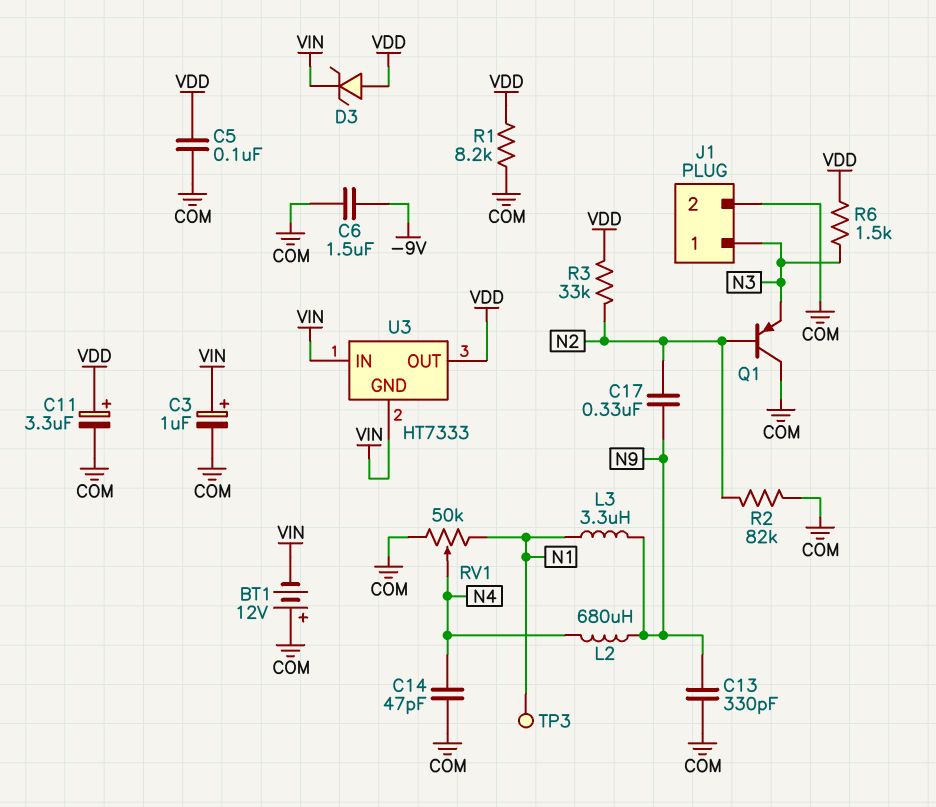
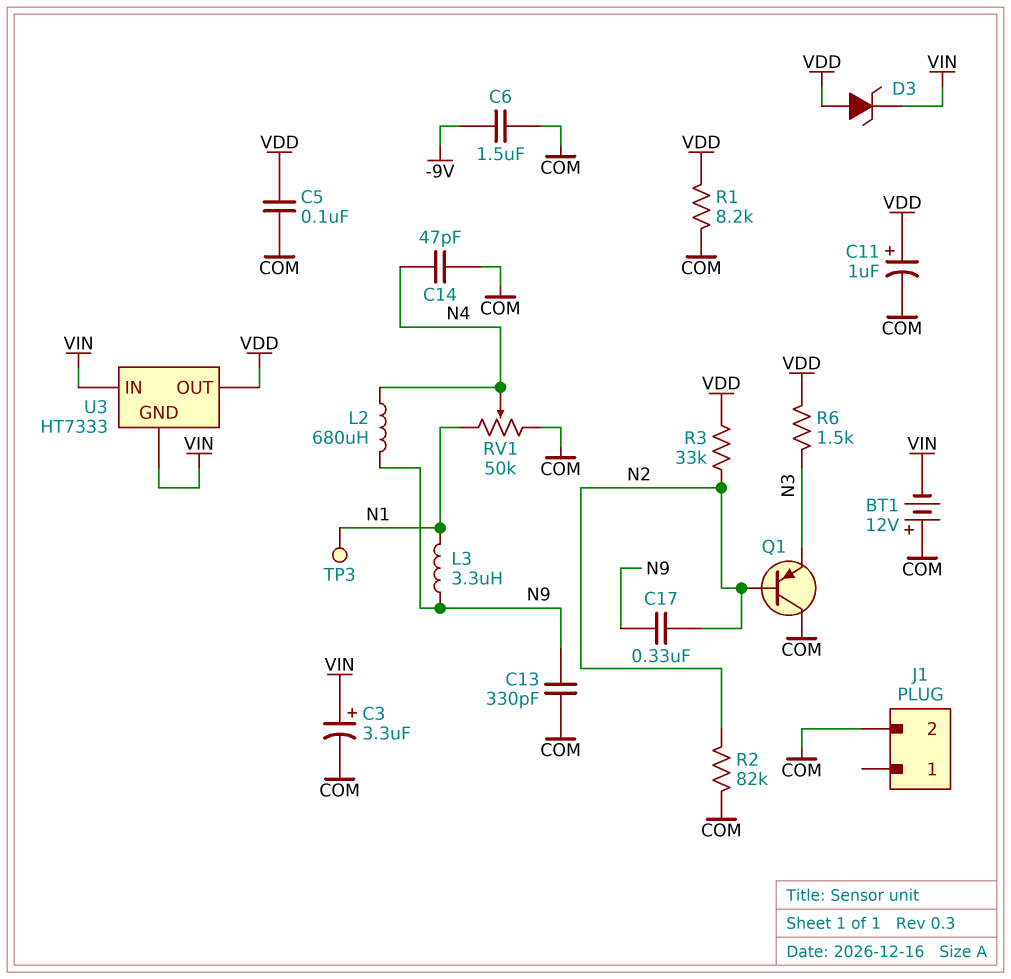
C3: 1uF (plus VIN, minus COM) -> 3.3uF (plus VIN, minus COM)
C11: 3.3uF (plus VDD, minus COM) -> 1uF (plus VDD, minus COM)
J1 pin 1: N3 -> none

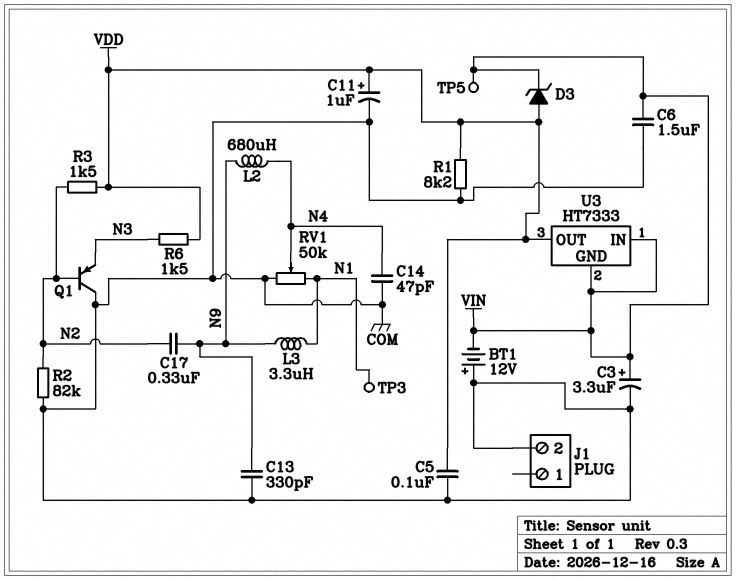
C6: 1.5uF (-9V, COM) -> 1.5uF (COM, VIN)
R3: 33k (N2, VDD) -> 1.5k (N2, VDD)
TP5: none -> test point (VIN)

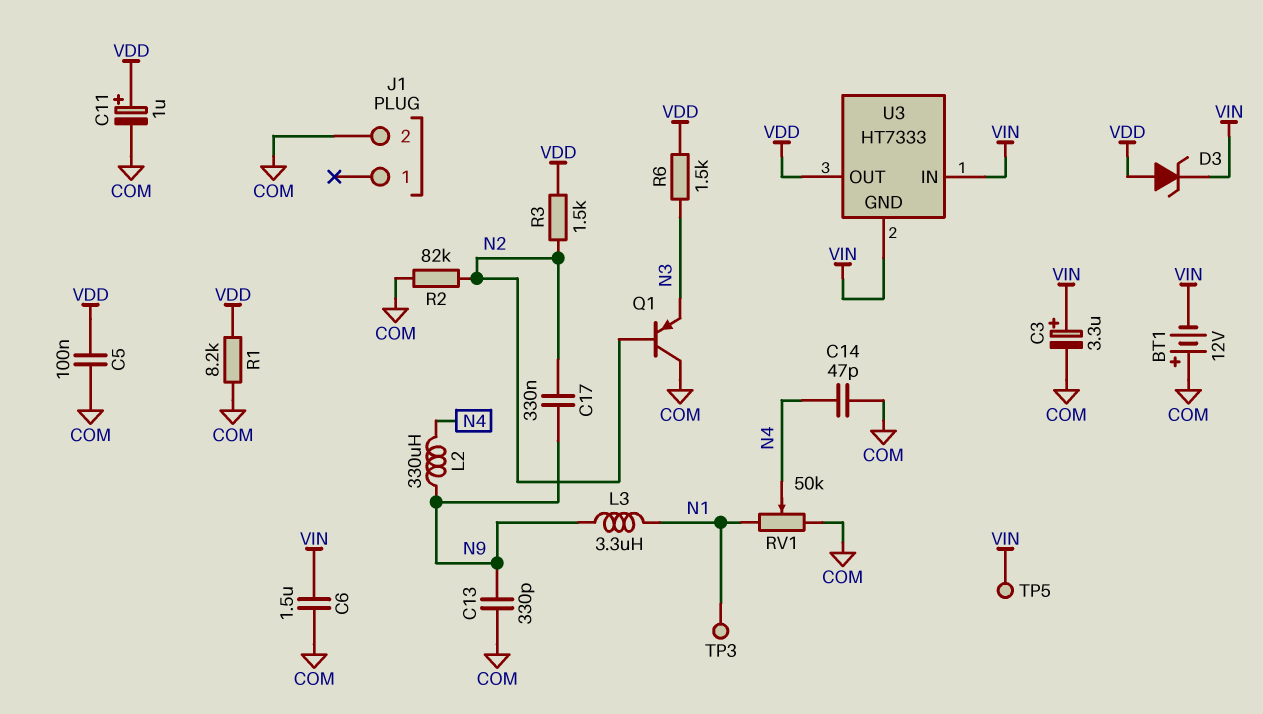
L2: 680uH (N4, N9) -> 330uH (N4, N9)

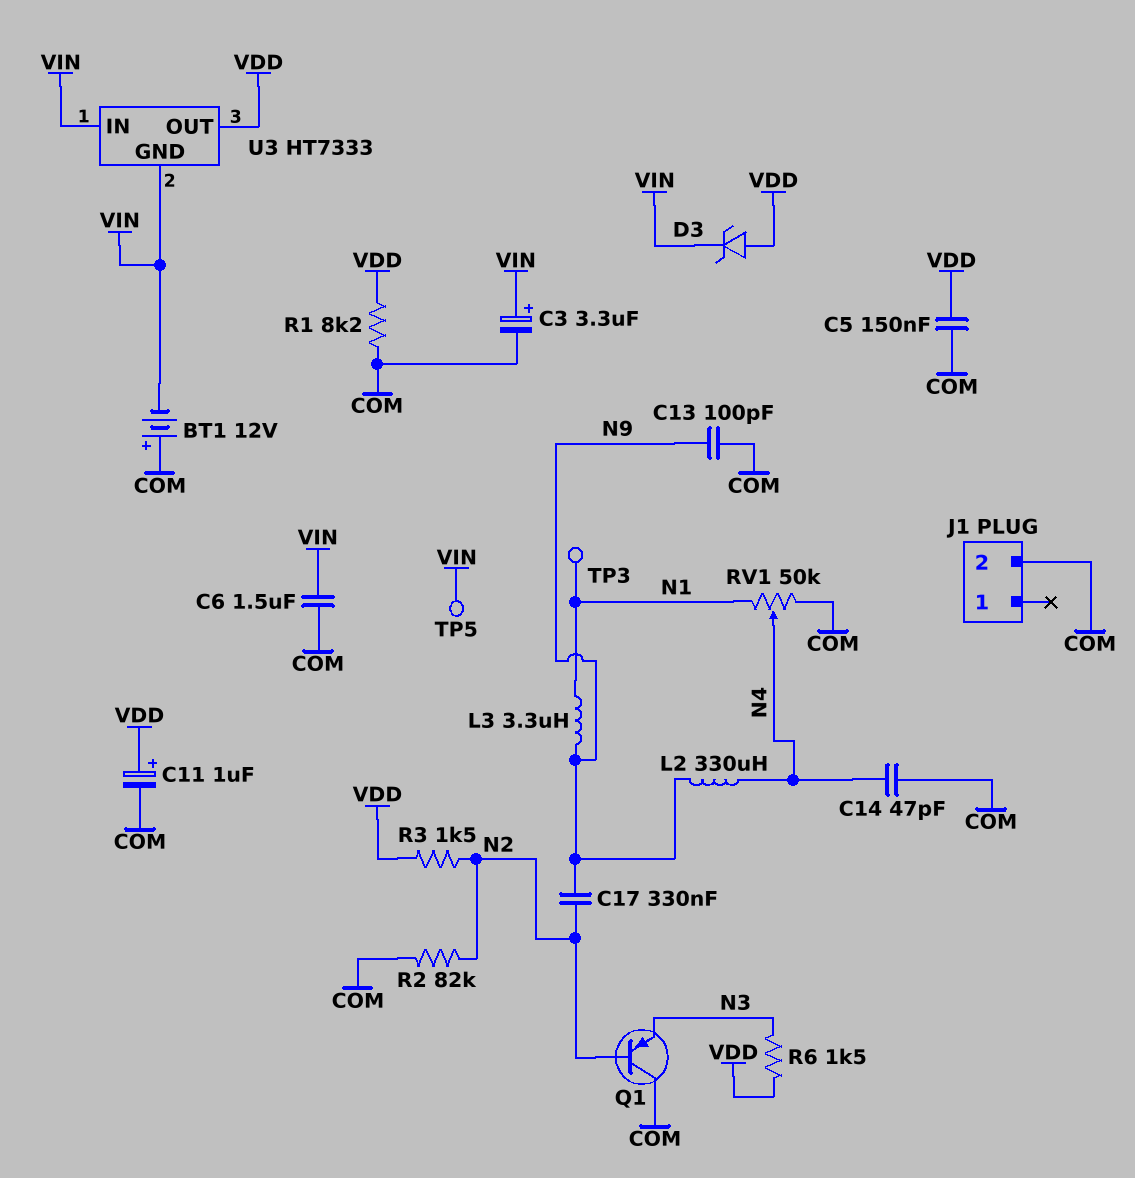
C5: 100nF (COM, VDD) -> 150nF (COM, VDD)
C13: 330pF (COM, N9) -> 100pF (COM, N9)

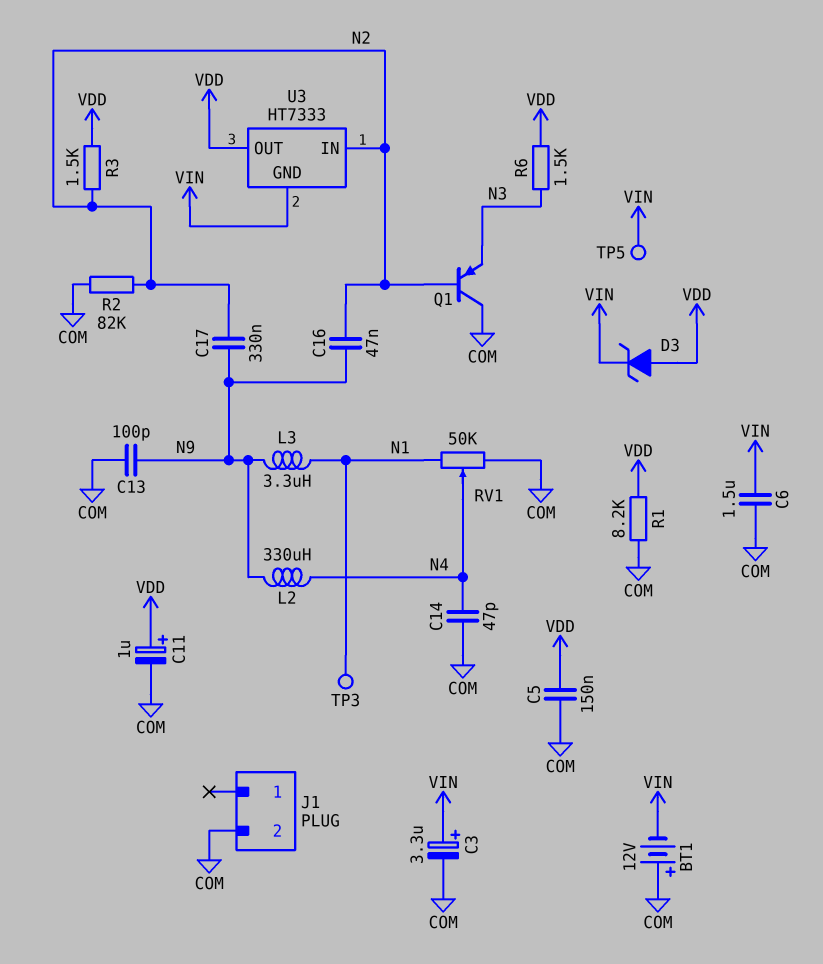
C16: none -> 47nF (N2, N9)
U3 pin IN: VIN -> N2

